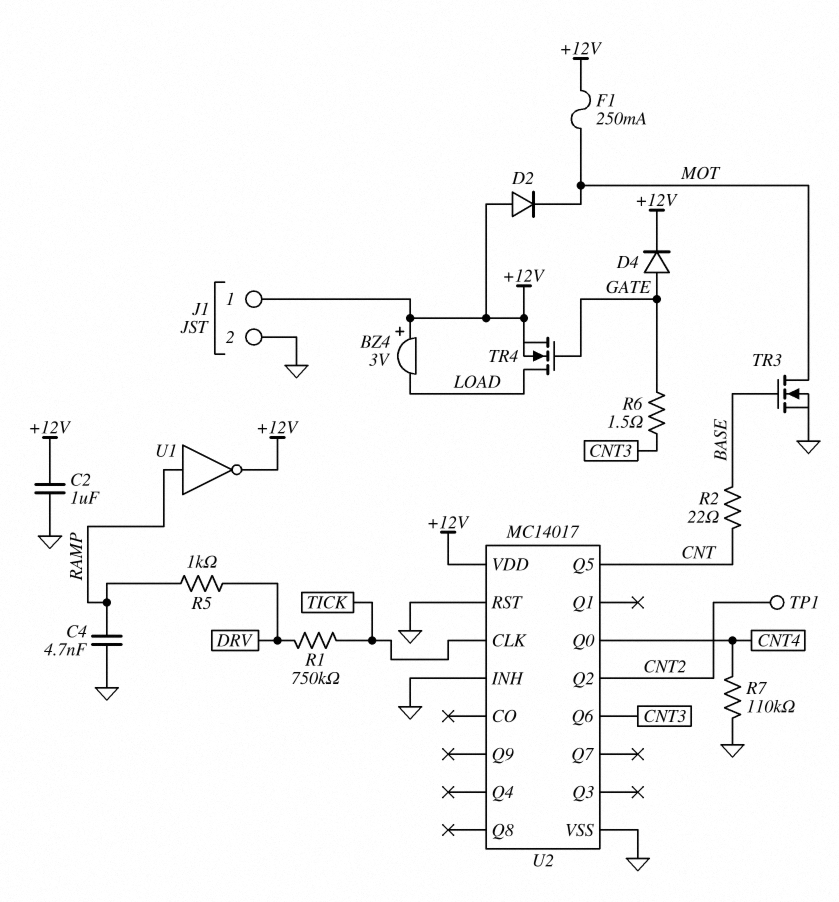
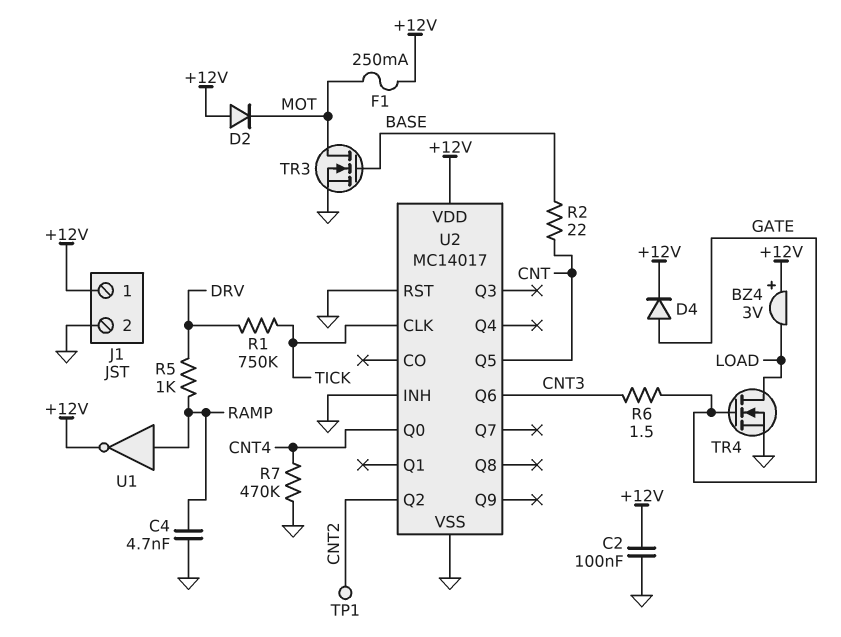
C2: 1uF (+12V, GND) -> 100nF (+12V, GND)
R7: 110k (CNT4, GND) -> 470k (CNT4, GND)
TR4: NMOS (G GATE, D LOAD, S +12V) -> NMOS (G GATE, D LOAD, S GND)

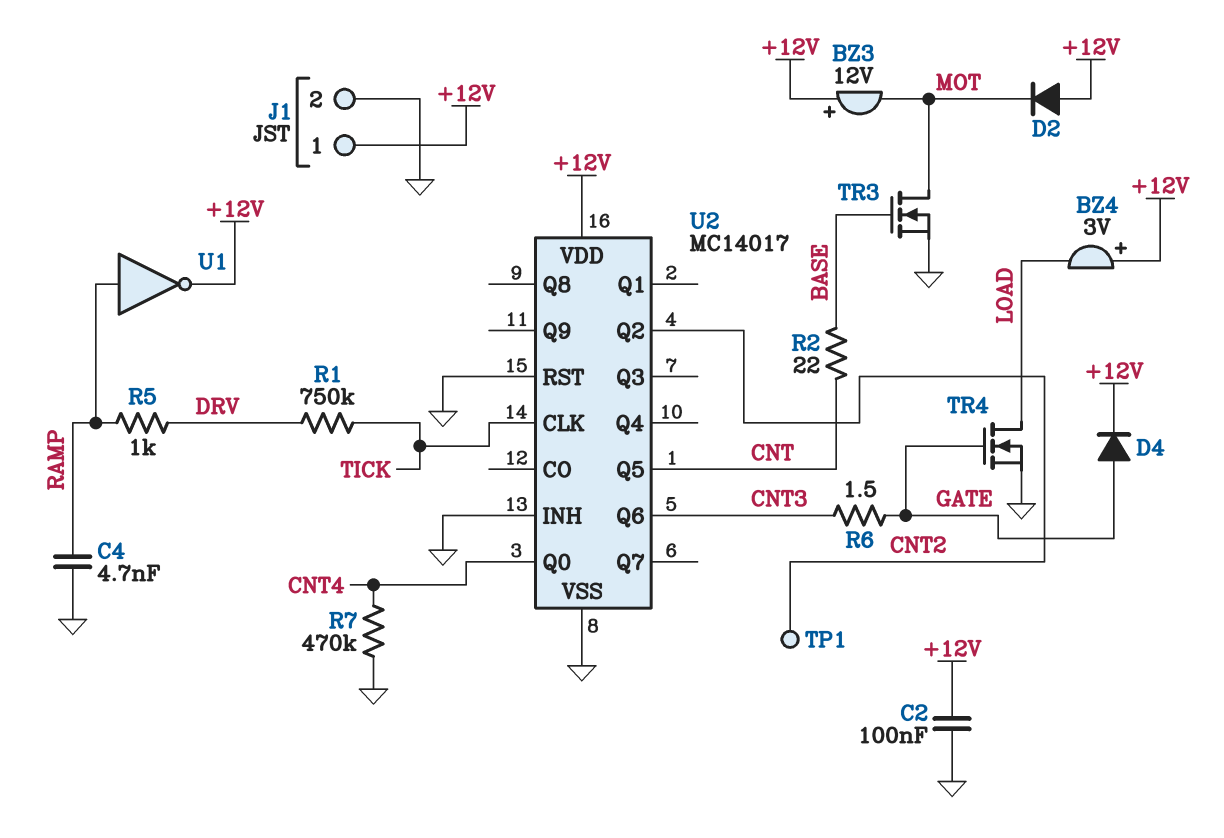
BZ3: none -> buzzer 12V (plus +12V, minus MOT)
F1: 250mA (+12V, MOT) -> none

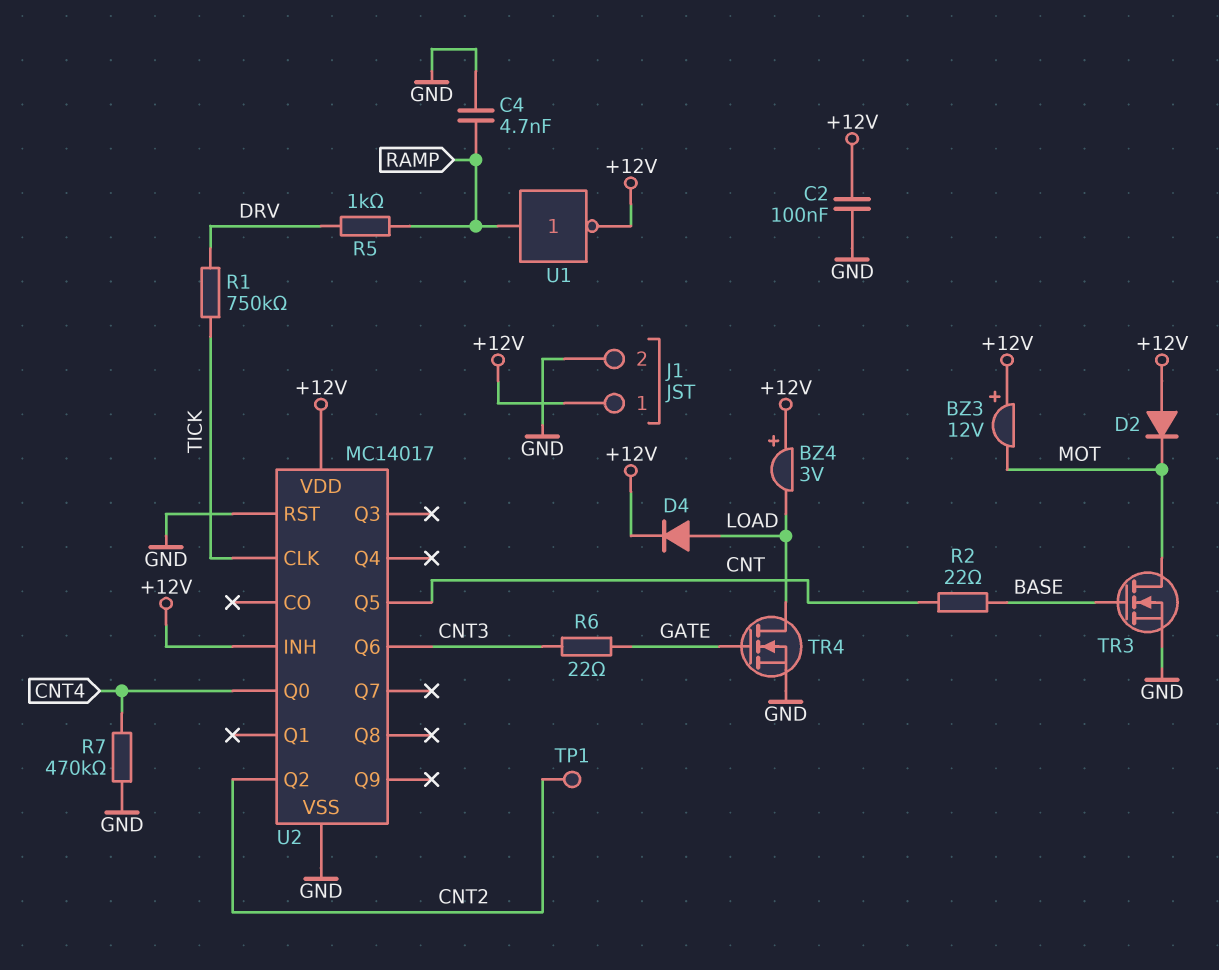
D4: diode (A GATE, K +12V) -> diode (A LOAD, K +12V)
R6: 1.5 (CNT3, GATE) -> 22 (CNT3, GATE)
U2 pin INH: GND -> +12V

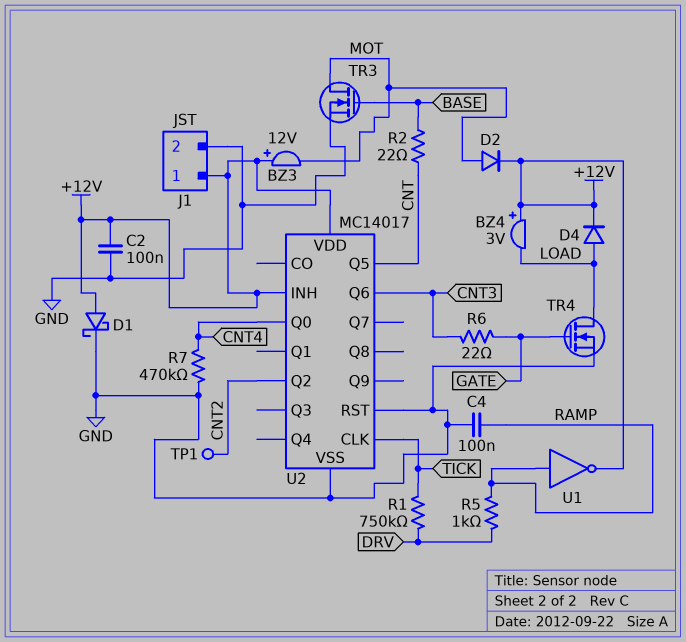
C4: 4.7nF (GND, RAMP) -> 100nF (GND, RAMP)
D1: none -> schottky (A +12V, K GND)
D2: diode (A +12V, K MOT) -> diode (A MOT, K +12V)

